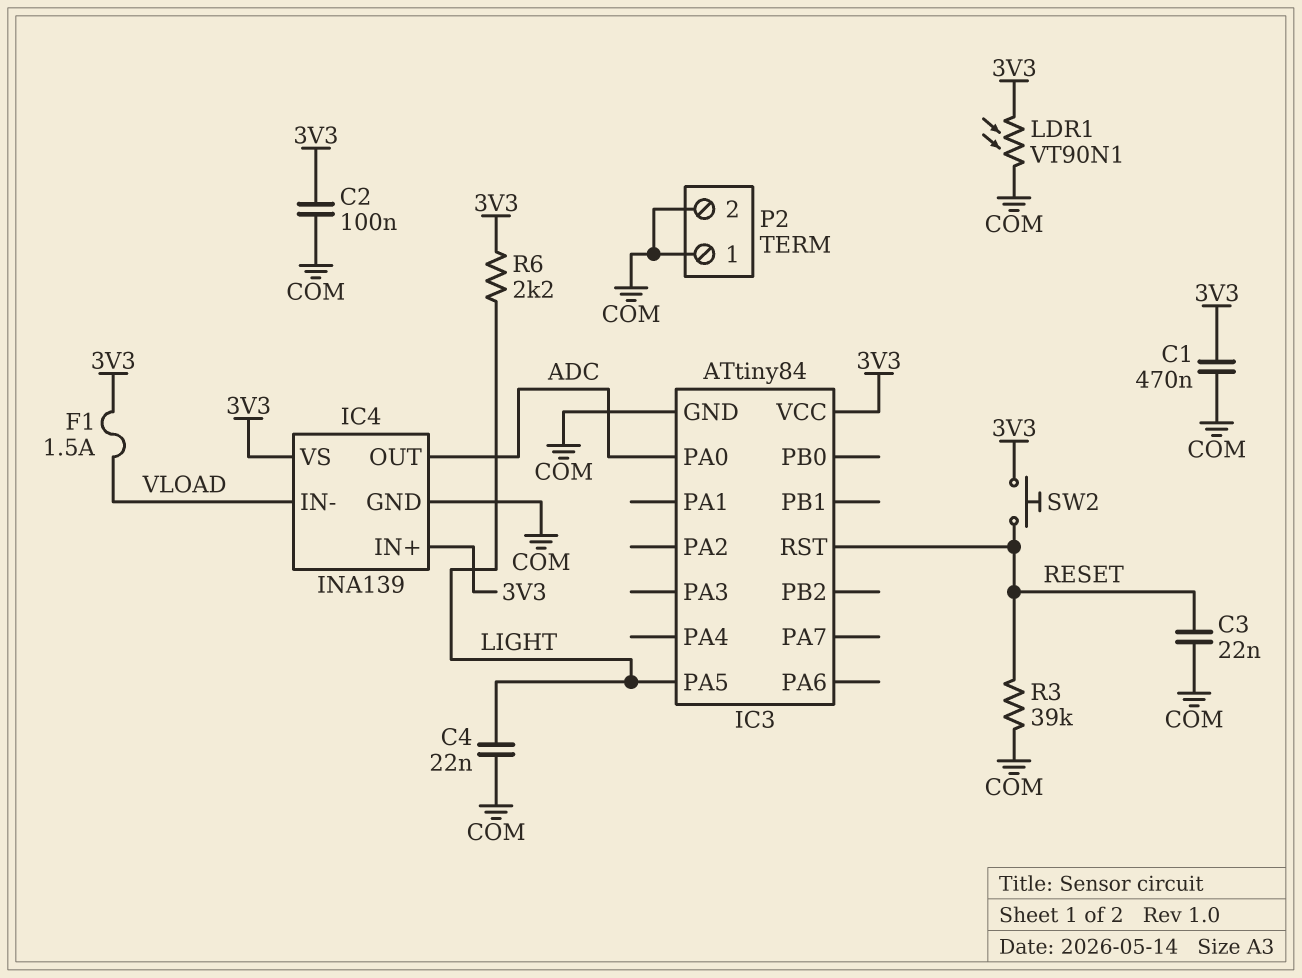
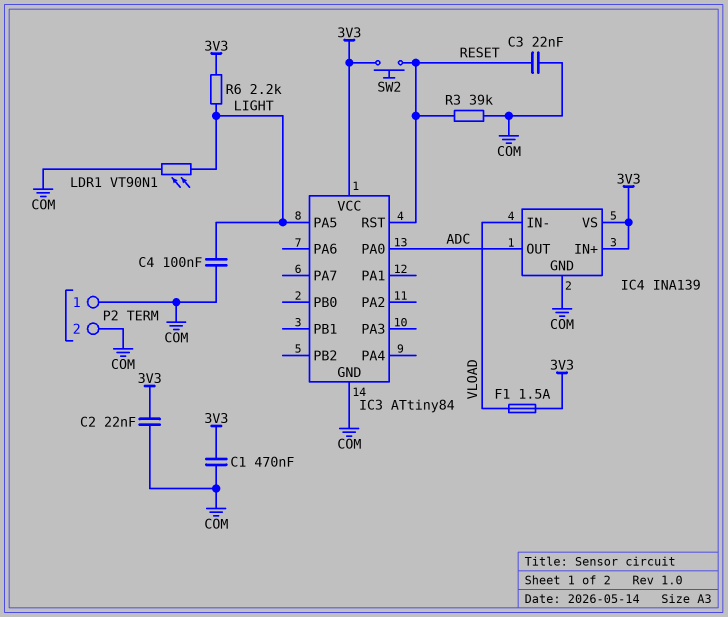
C2: 100nF (3V3, COM) -> 22nF (3V3, COM)
C4: 22nF (COM, LIGHT) -> 100nF (COM, LIGHT)
LDR1: VT90N1 (3V3, COM) -> VT90N1 (COM, LIGHT)

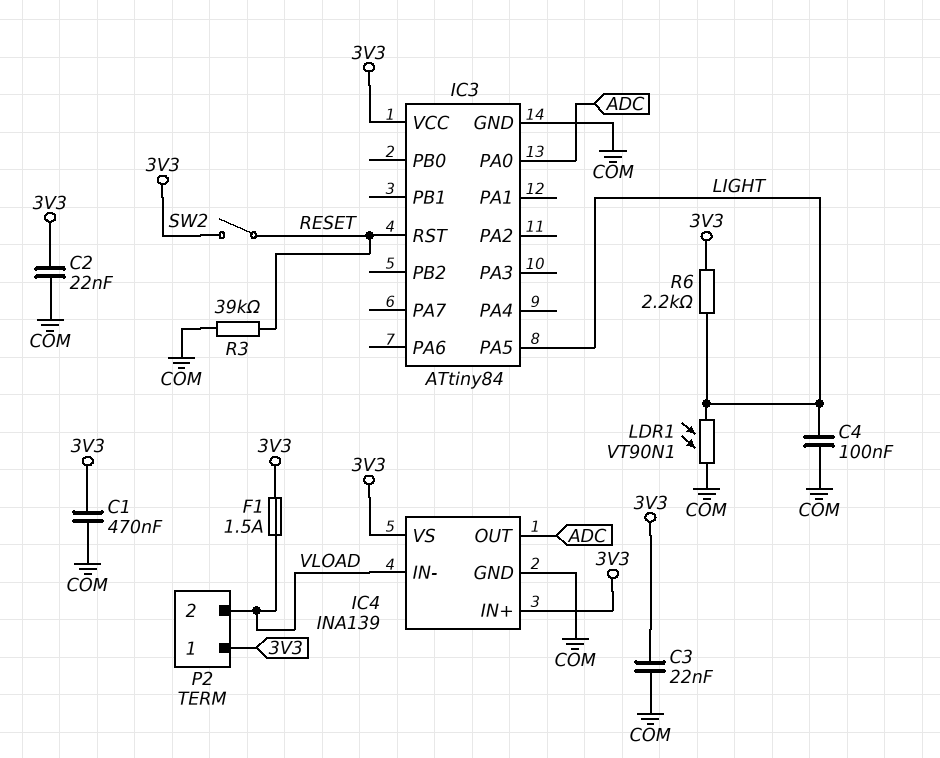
C3: 22nF (COM, RESET) -> 22nF (3V3, COM)
P2 pin 1: COM -> 3V3
P2 pin 2: COM -> VLOAD
SW2: button (3V3, RESET) -> switch (3V3, RESET)

